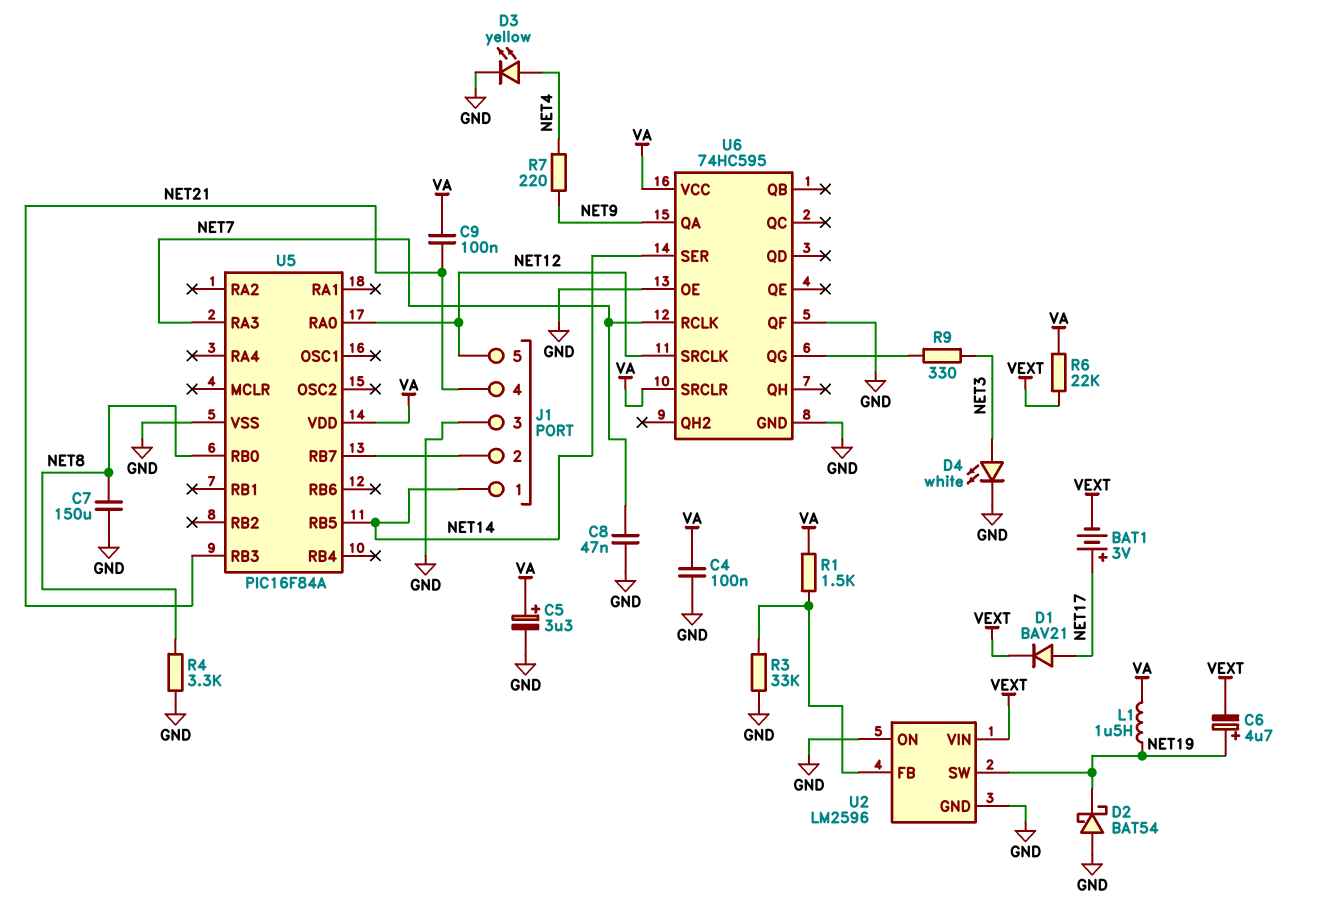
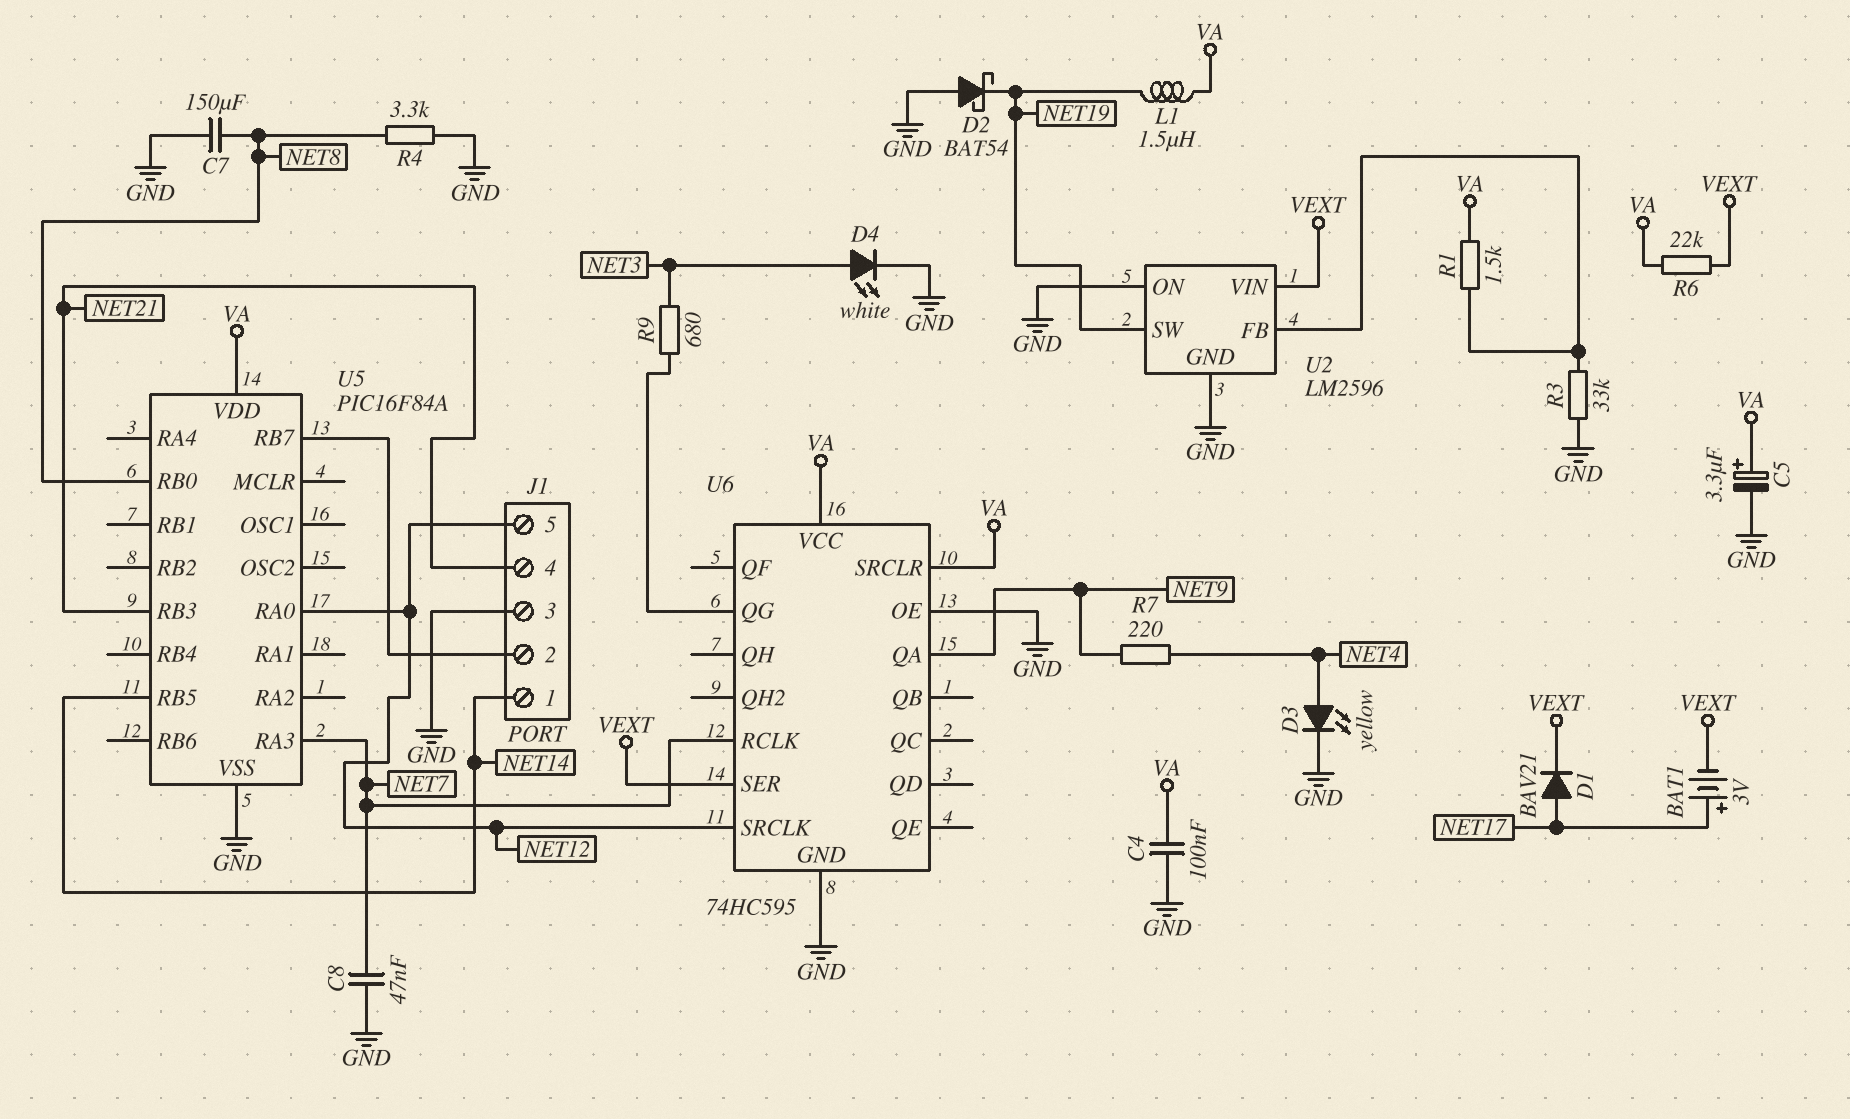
C6: 4.7uF (plus NET19, minus VEXT) -> none
C9: 100nF (NET21, VA) -> none
R9: 330 (NET3, U6/QG) -> 680 (NET3, U6/QG)
U6 pin QF: GND -> none
U6 pin SER: NET14 -> VEXT

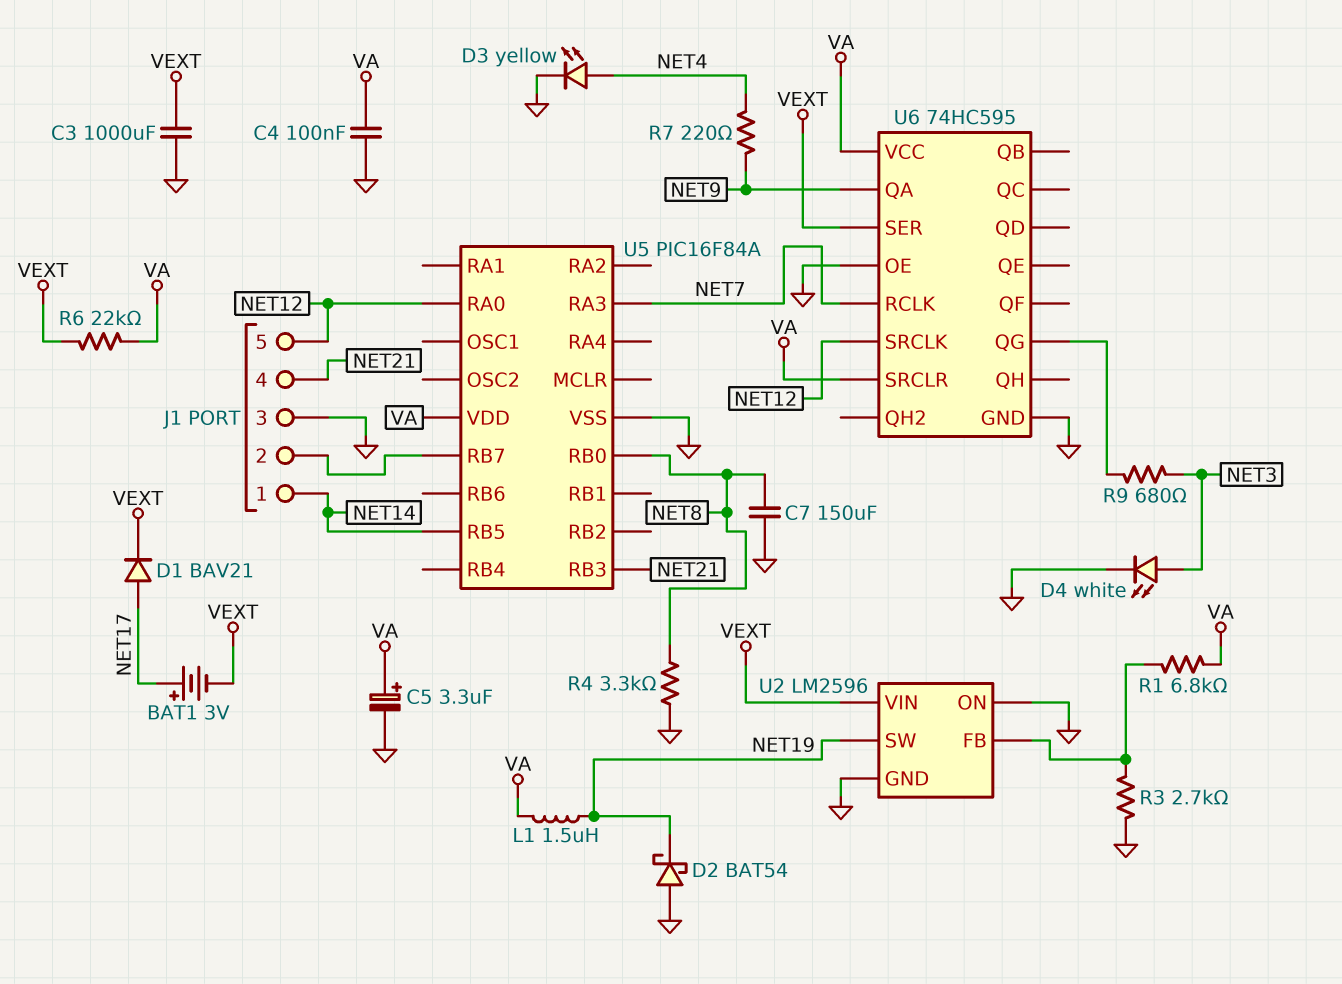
C3: none -> 1000uF (GND, VEXT)
C8: 47nF (GND, NET7) -> none
R1: 1.5k (U2/FB, VA) -> 6.8k (U2/FB, VA)
R3: 33k (GND, U2/FB) -> 2.7k (GND, U2/FB)

